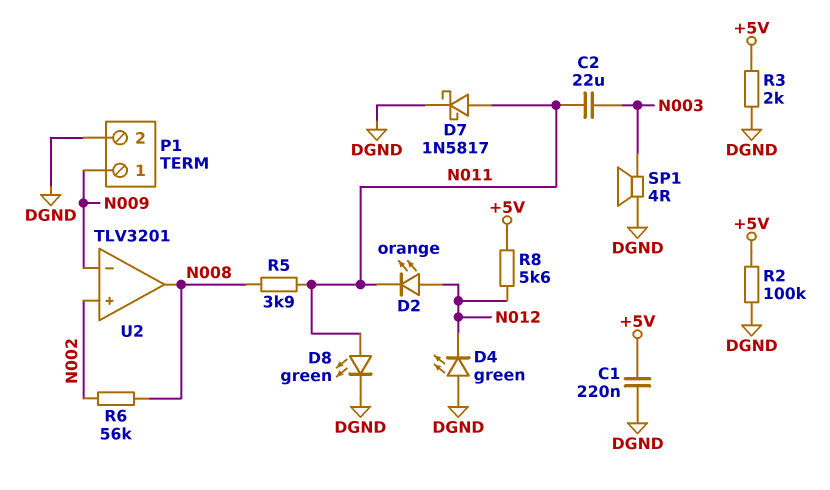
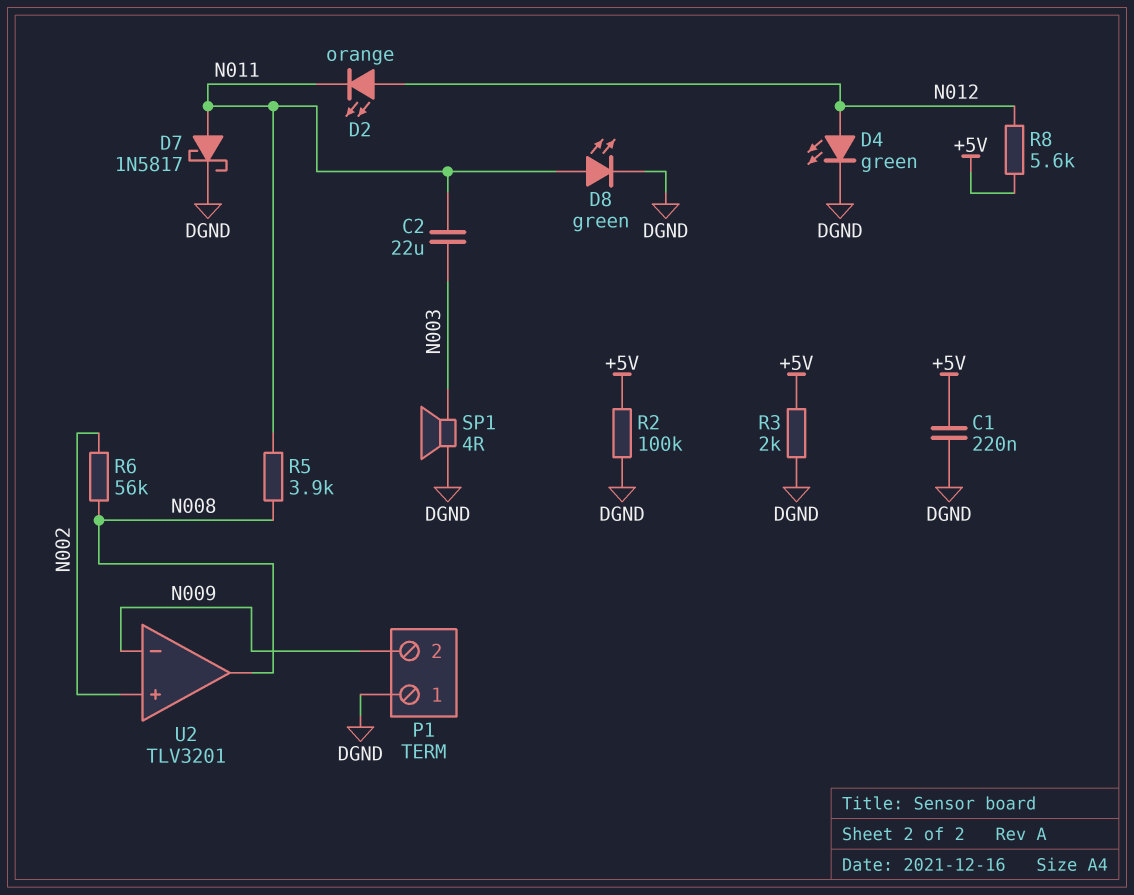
D4: LED green (A DGND, K N012) -> LED green (A N012, K DGND)
P1 pin 1: N009 -> DGND
P1 pin 2: DGND -> N009

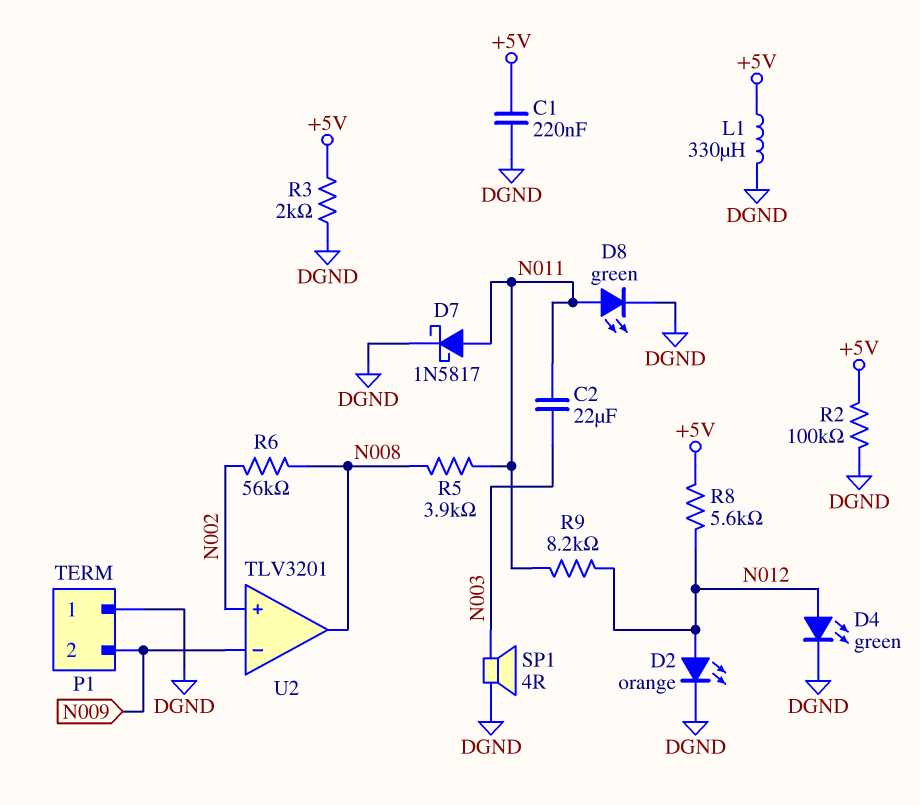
D2: LED orange (A N012, K N011) -> LED orange (A N012, K DGND)
L1: none -> 330uH (+5V, DGND)
R9: none -> 8.2k (N011, N012)

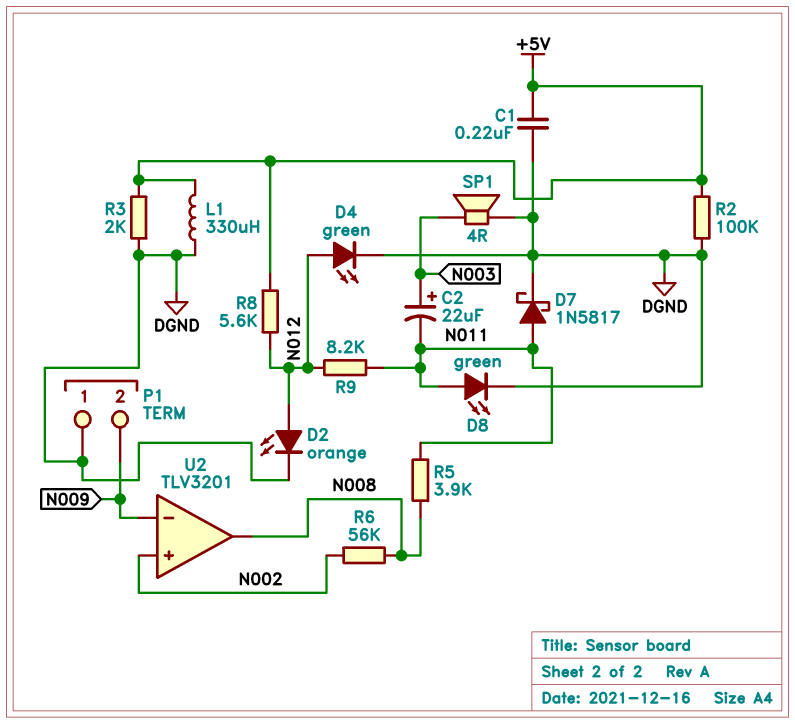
C2: 22uF (N003, N011) -> 22uF (plus N003, minus N011)

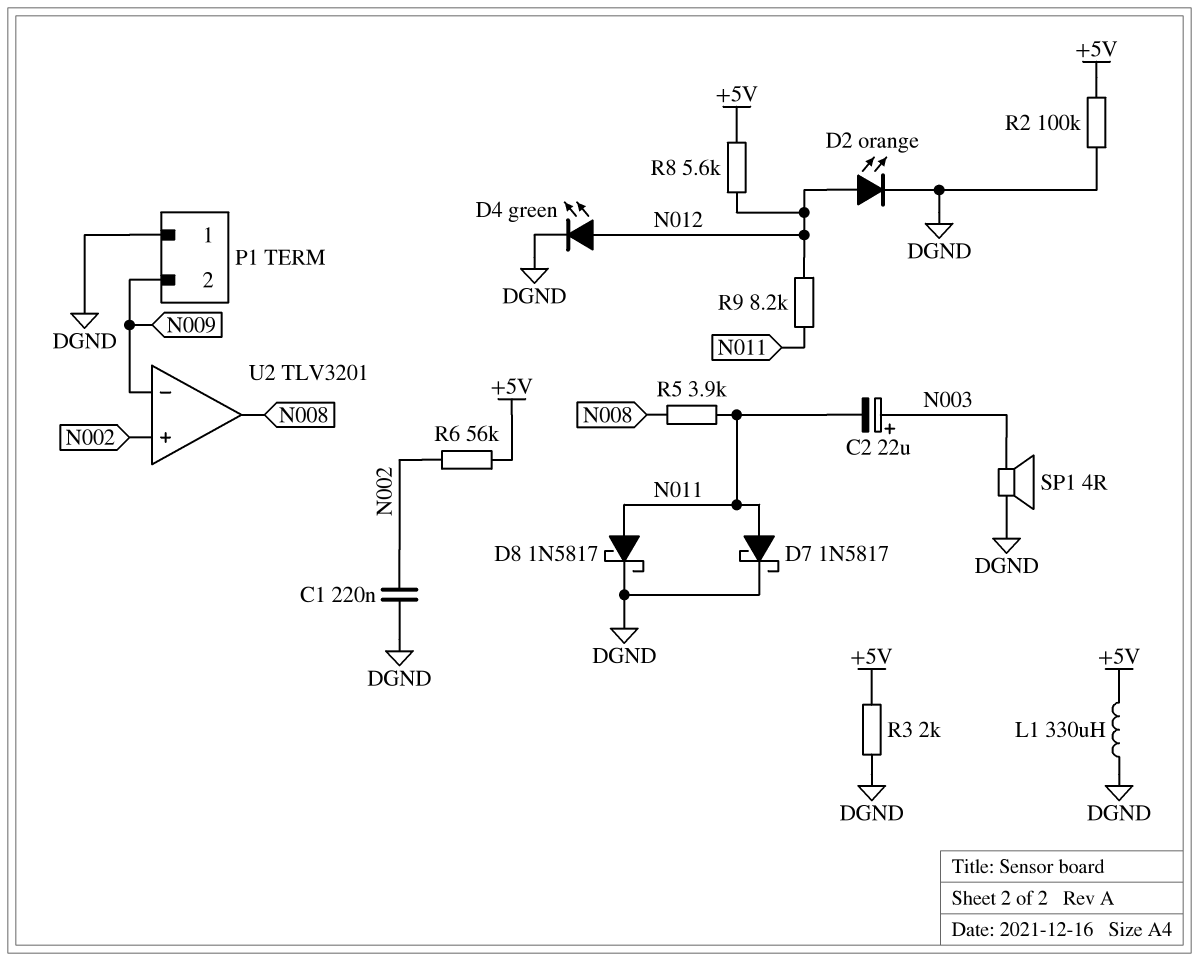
C1: 220nF (+5V, DGND) -> 220nF (DGND, N002)
D8: LED green (A N011, K DGND) -> schottky 1N5817 (A N011, K DGND)
R6: 56k (N002, N008) -> 56k (+5V, N002)

